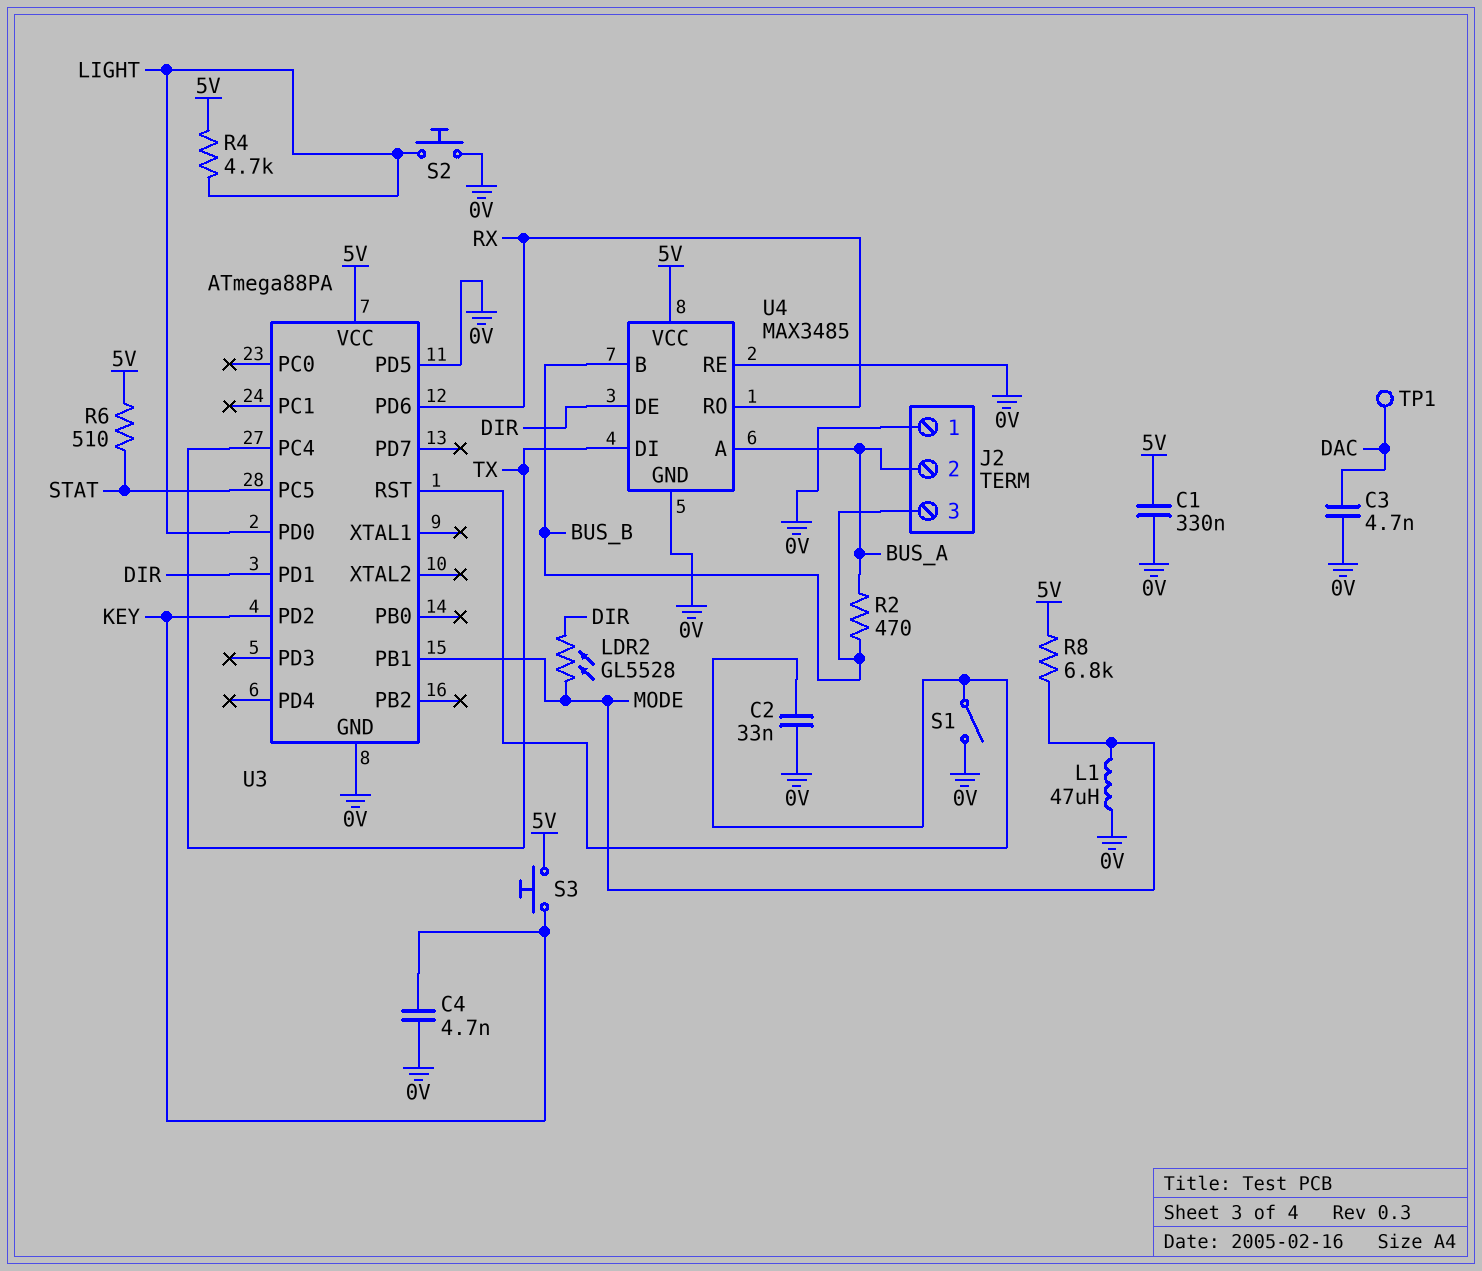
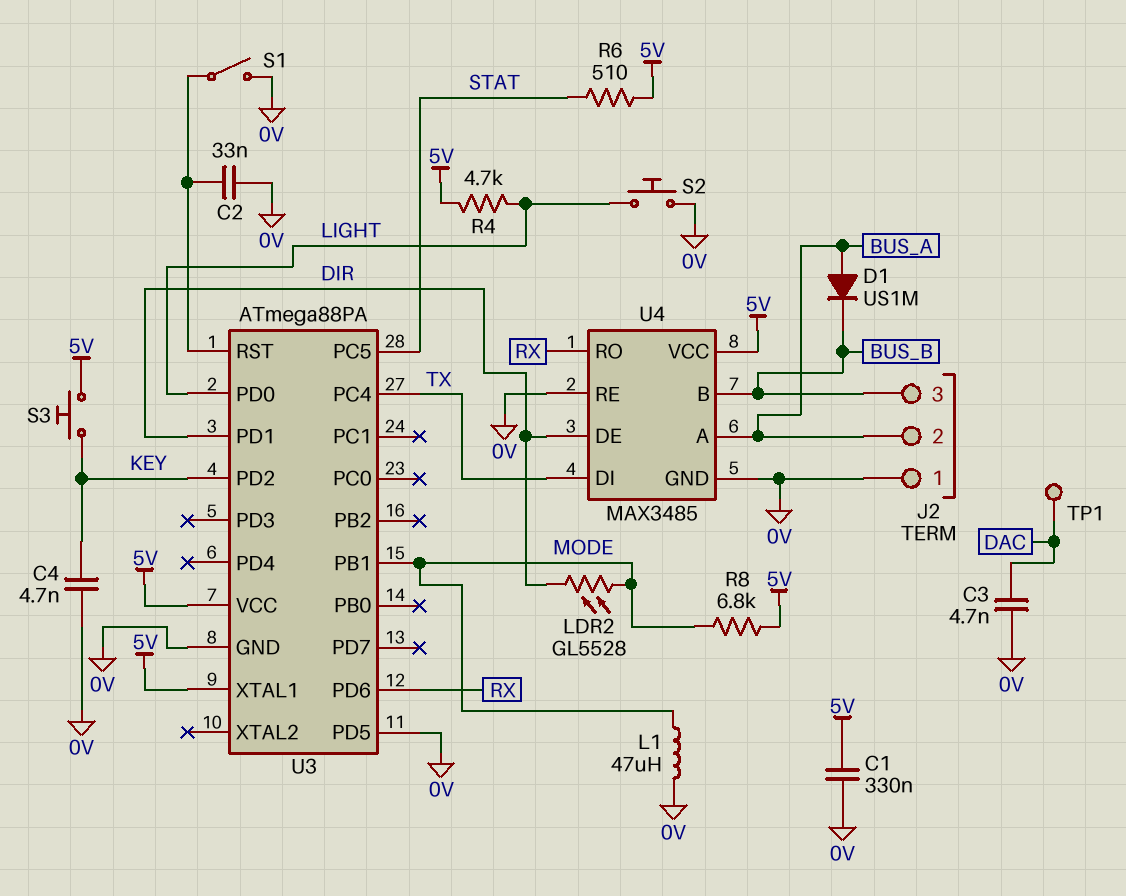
D1: none -> diode US1M (A BUS_A, K BUS_B)
R2: 470 (BUS_A, BUS_B) -> none
U3 pin XTAL1: none -> 5V

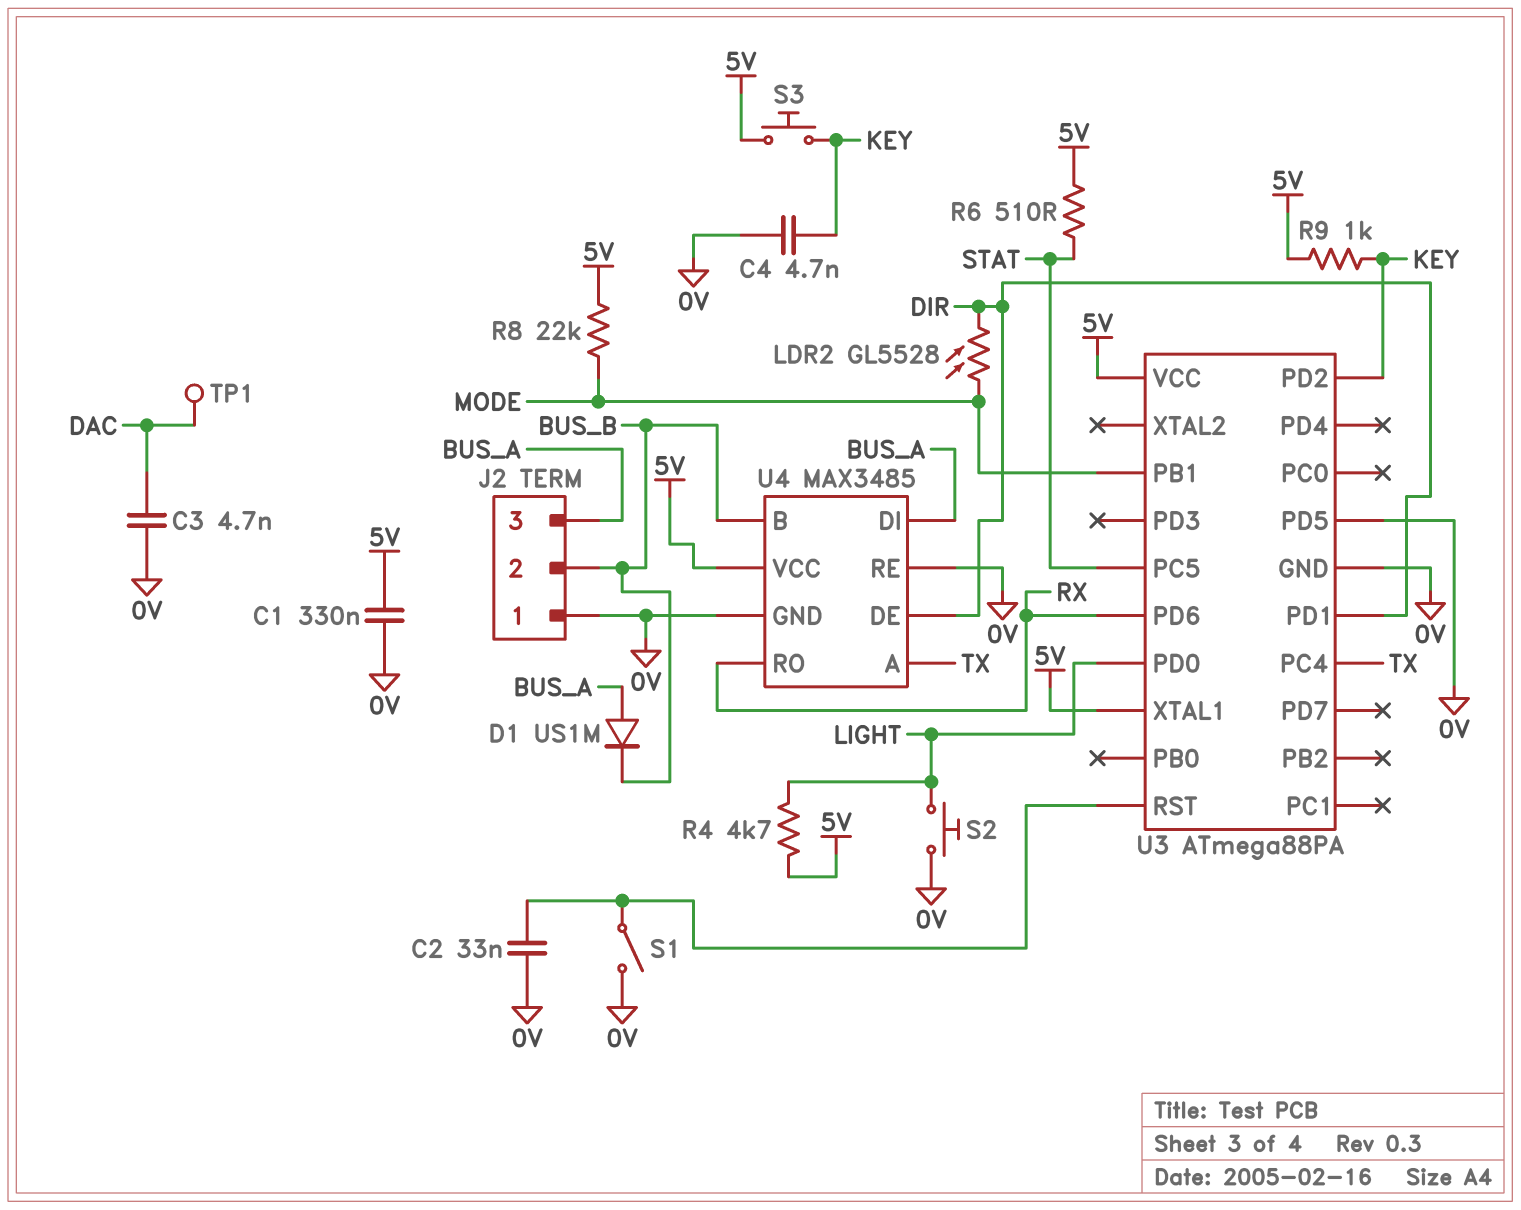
J2 pin 2: BUS_A -> BUS_B
J2 pin 3: BUS_B -> BUS_A
L1: 47uH (0V, MODE) -> none
R8: 6.8k (5V, MODE) -> 22k (5V, MODE)
R9: none -> 1k (5V, KEY)
U4 pin A: BUS_A -> TX
U4 pin DI: TX -> BUS_A

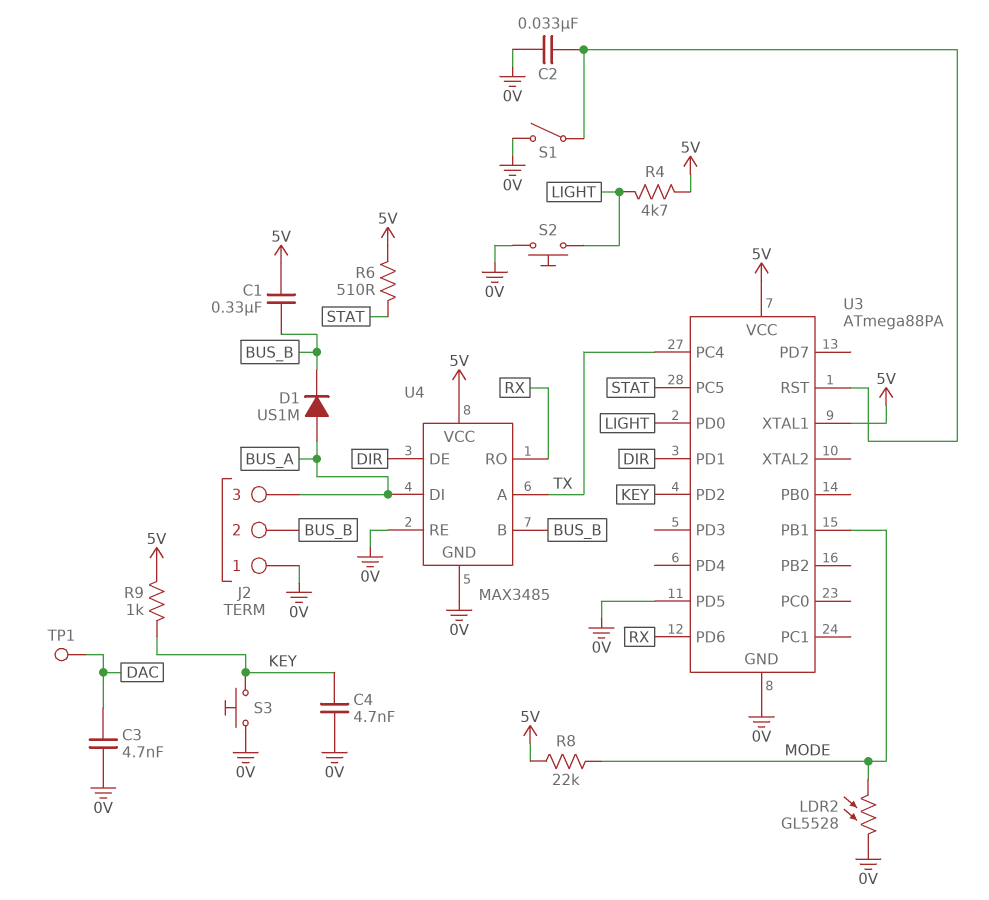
C1: 330nF (0V, 5V) -> 330nF (5V, BUS_B)
LDR2: GL5528 (DIR, MODE) -> GL5528 (0V, MODE)
S3: button (5V, KEY) -> button (0V, KEY)

